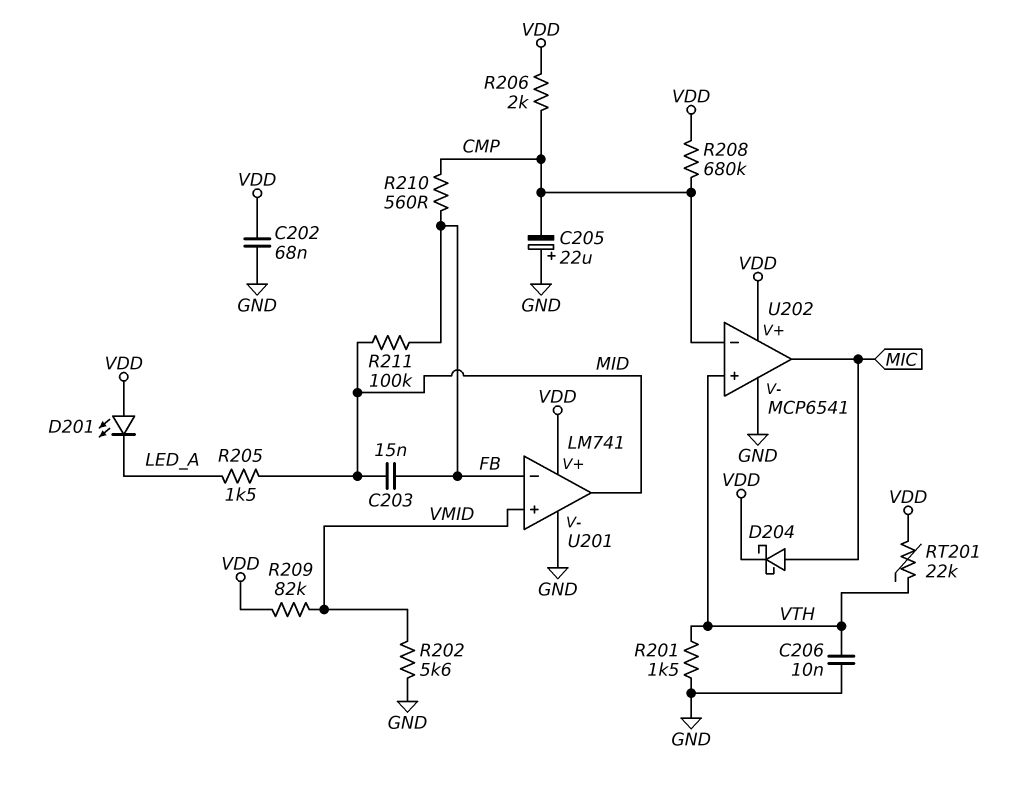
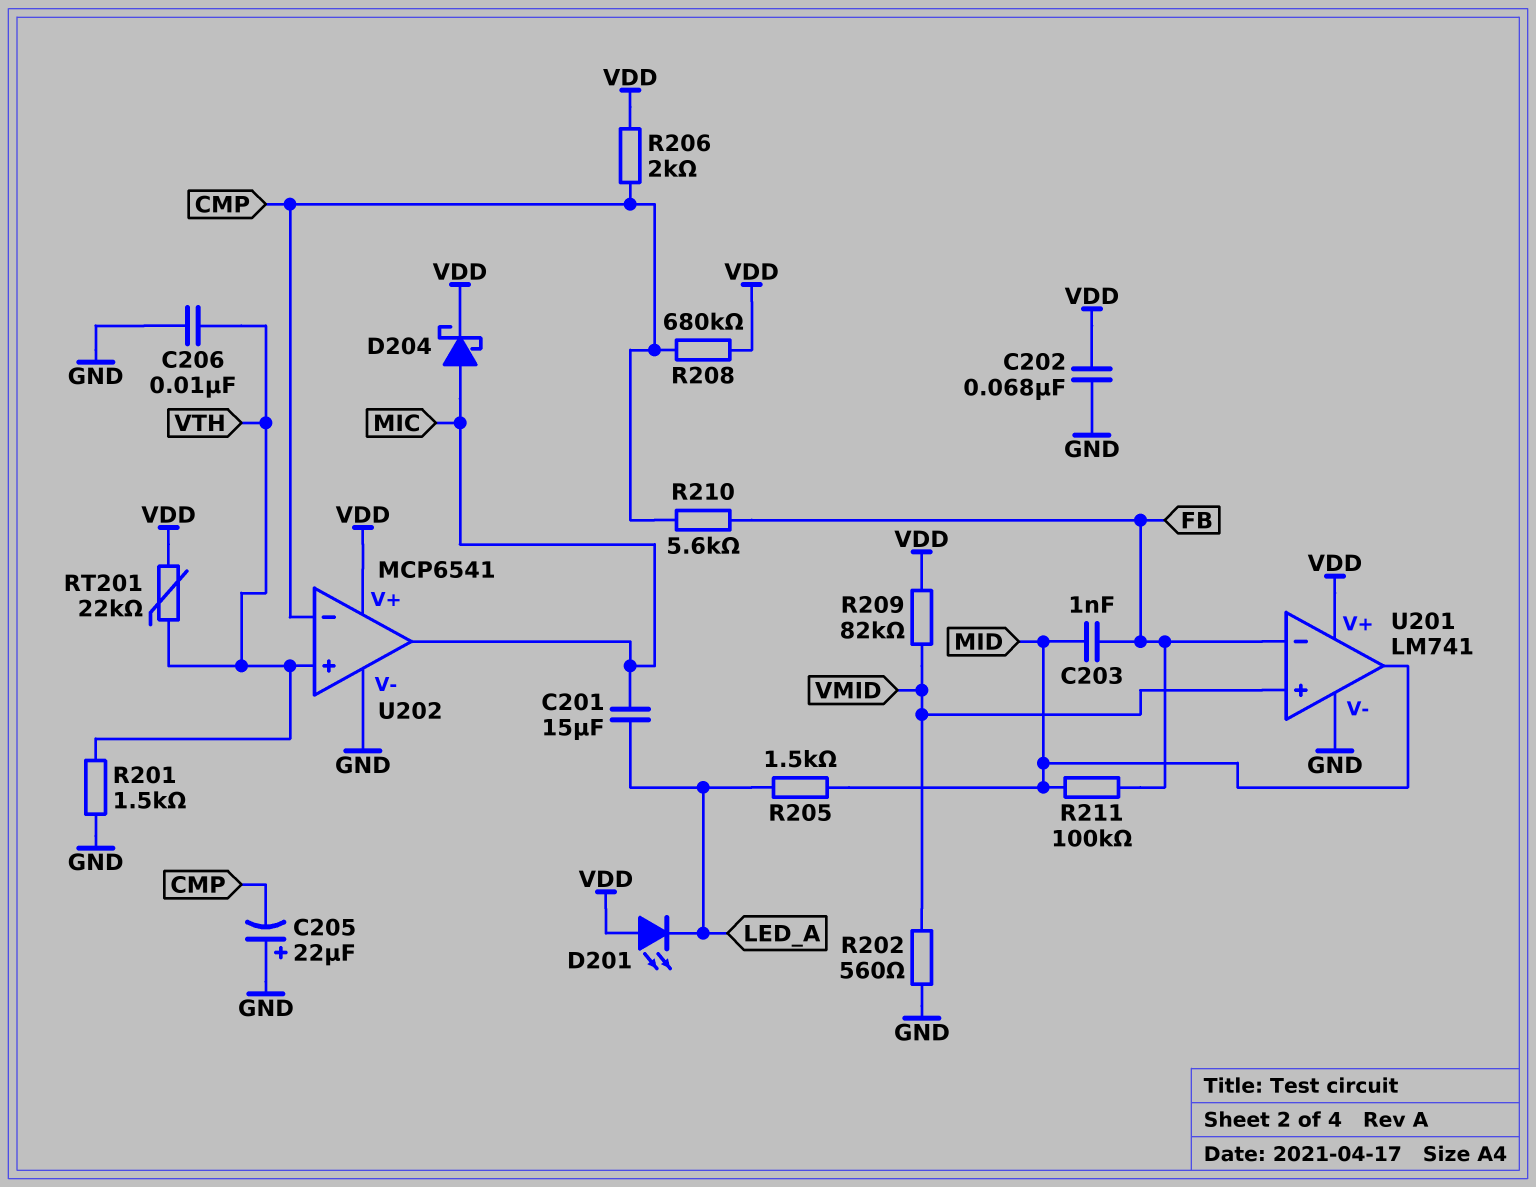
C201: none -> 15uF (LED_A, MIC)
C203: 15nF (FB, MID) -> 1nF (FB, MID)
R202: 5.6k (GND, VMID) -> 560 (GND, VMID)
R210: 560 (CMP, FB) -> 5.6k (CMP, FB)

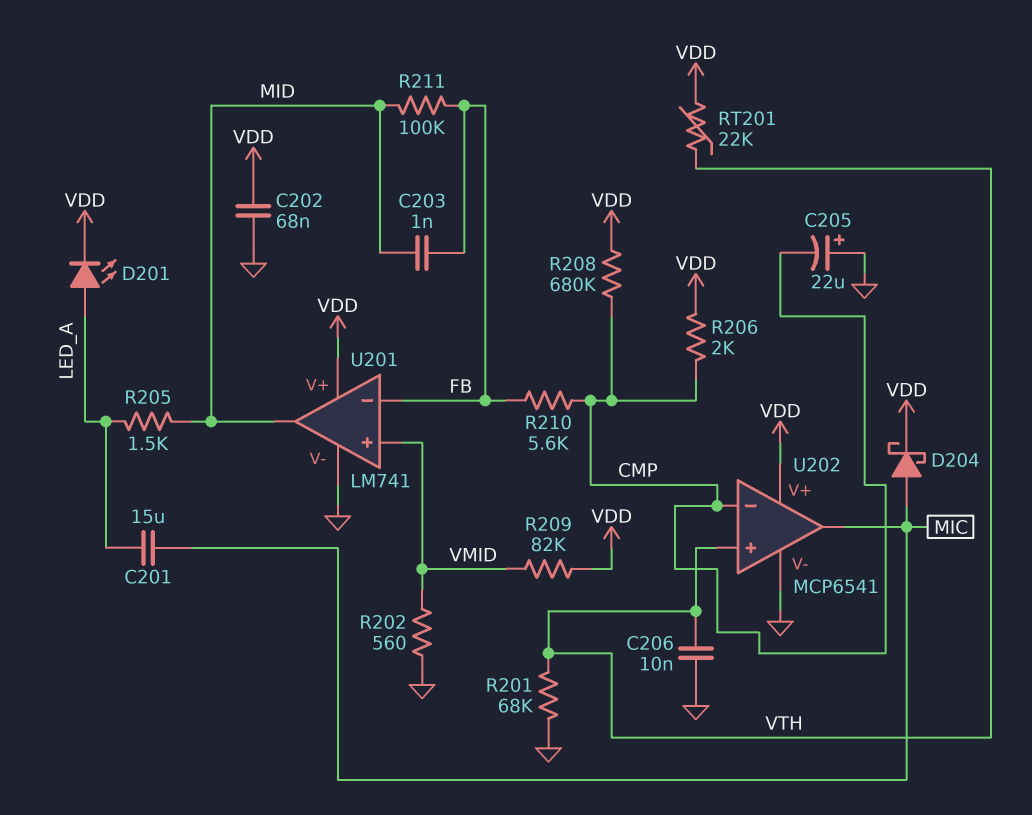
D201: LED (A VDD, K LED_A) -> LED (A LED_A, K VDD)
R201: 1.5k (GND, VTH) -> 68k (GND, VTH)

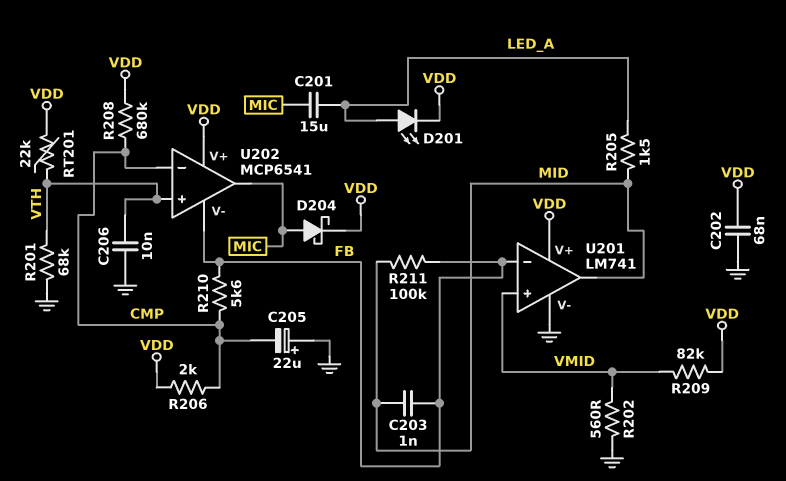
U202 pin V-: GND -> FB

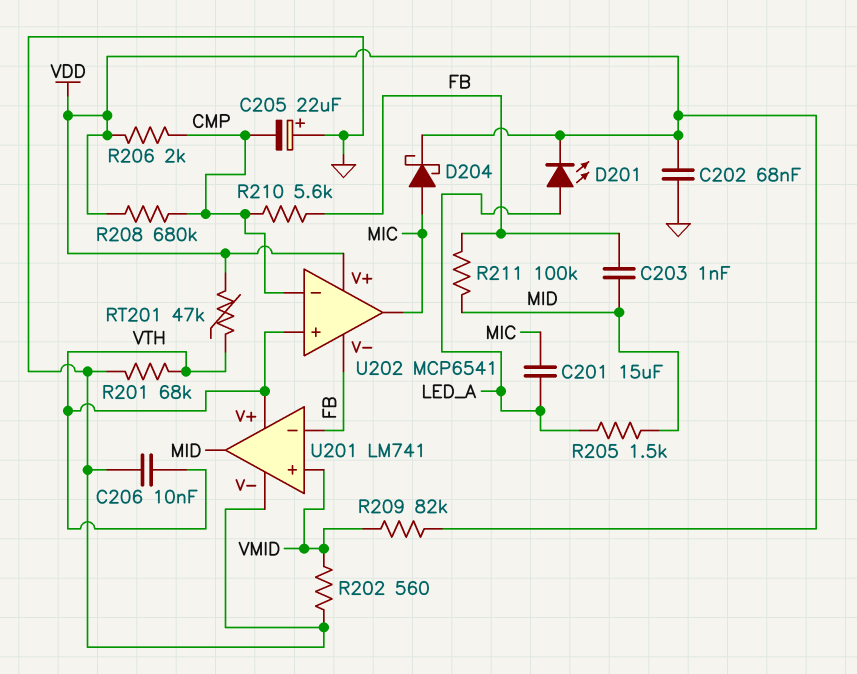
RT201: 22k (VDD, VTH) -> 47k (VDD, VTH)
U201 pin V+: VDD -> VTH

